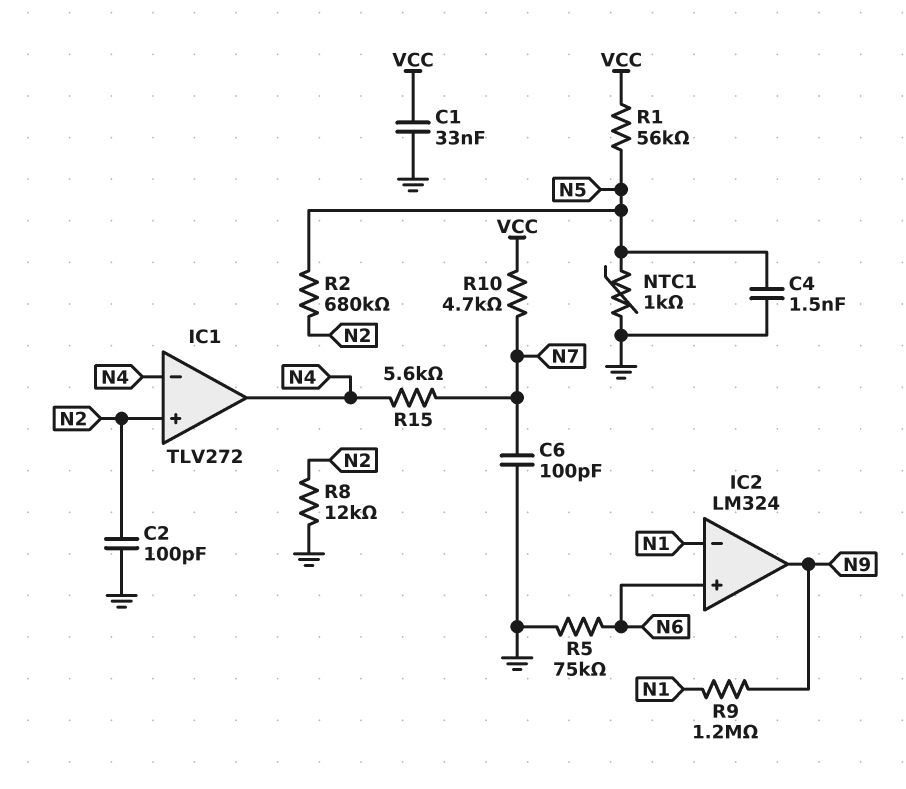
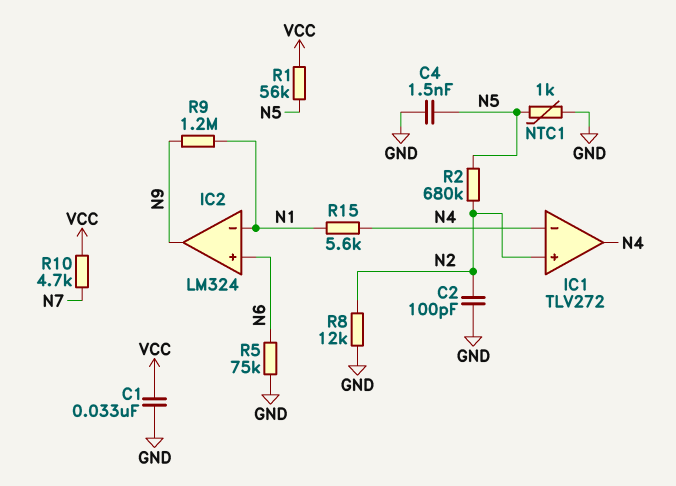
C6: 100pF (GND, N7) -> none
R15: 5.6k (N4, N7) -> 5.6k (N1, N4)

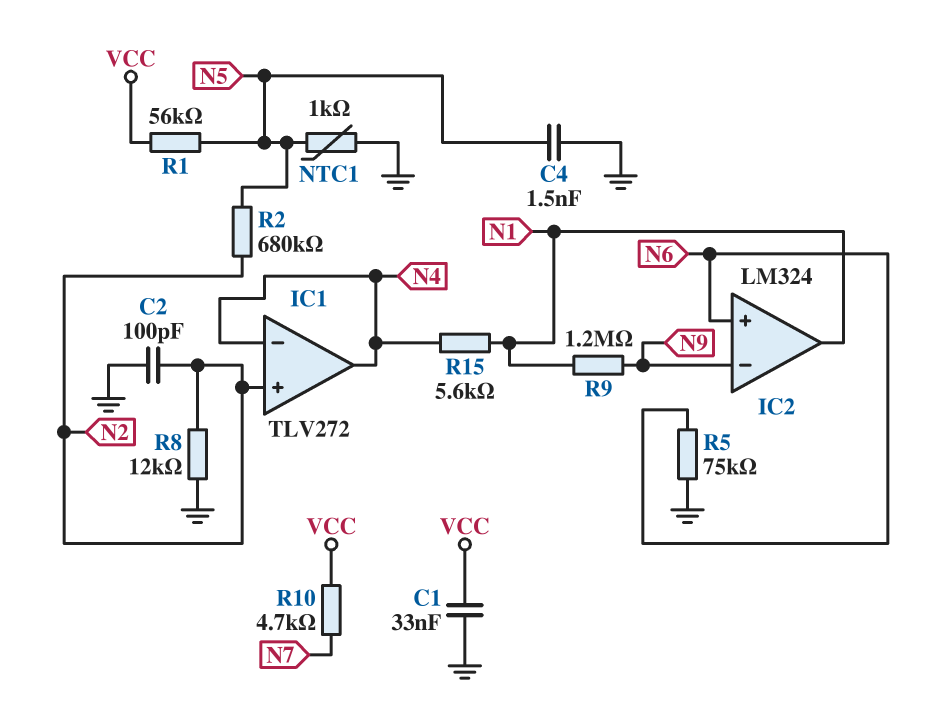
IC2 pin in-: N1 -> N9
IC2 pin out: N9 -> N1

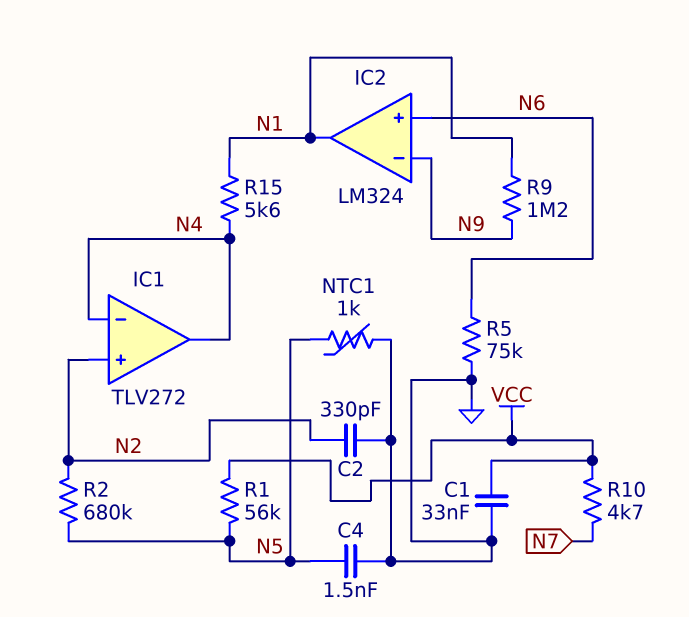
C2: 100pF (GND, N2) -> 330pF (GND, N2)
R8: 12k (GND, N2) -> none

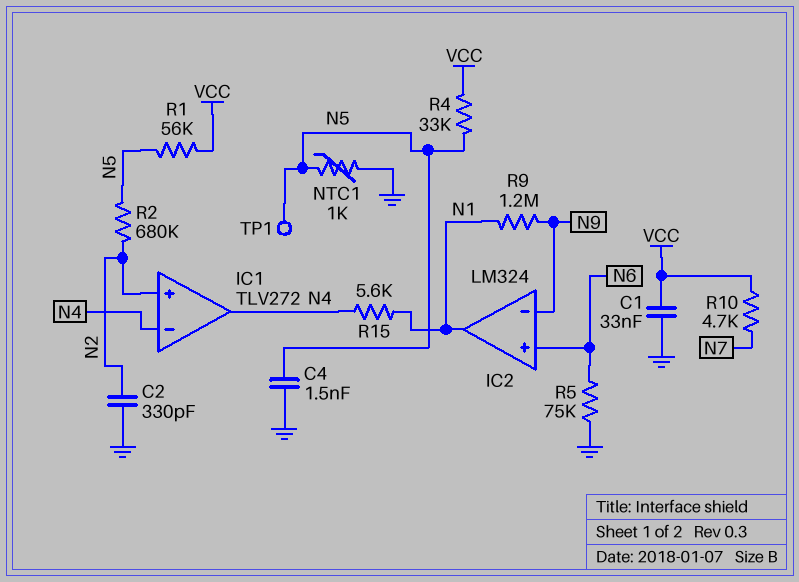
R4: none -> 33k (N5, VCC)
TP1: none -> test point (N5)

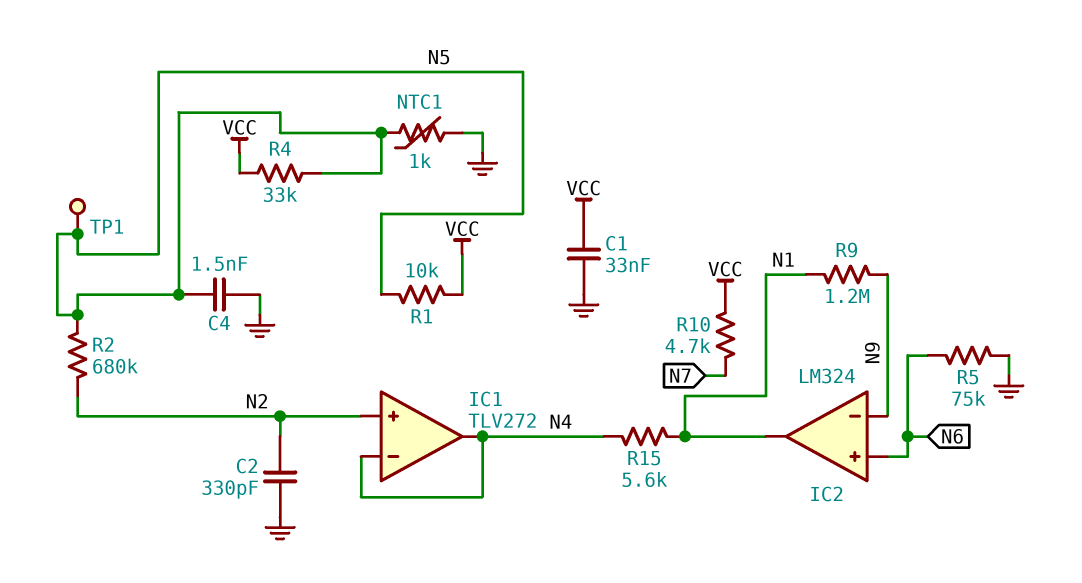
R1: 56k (N5, VCC) -> 10k (N5, VCC)

